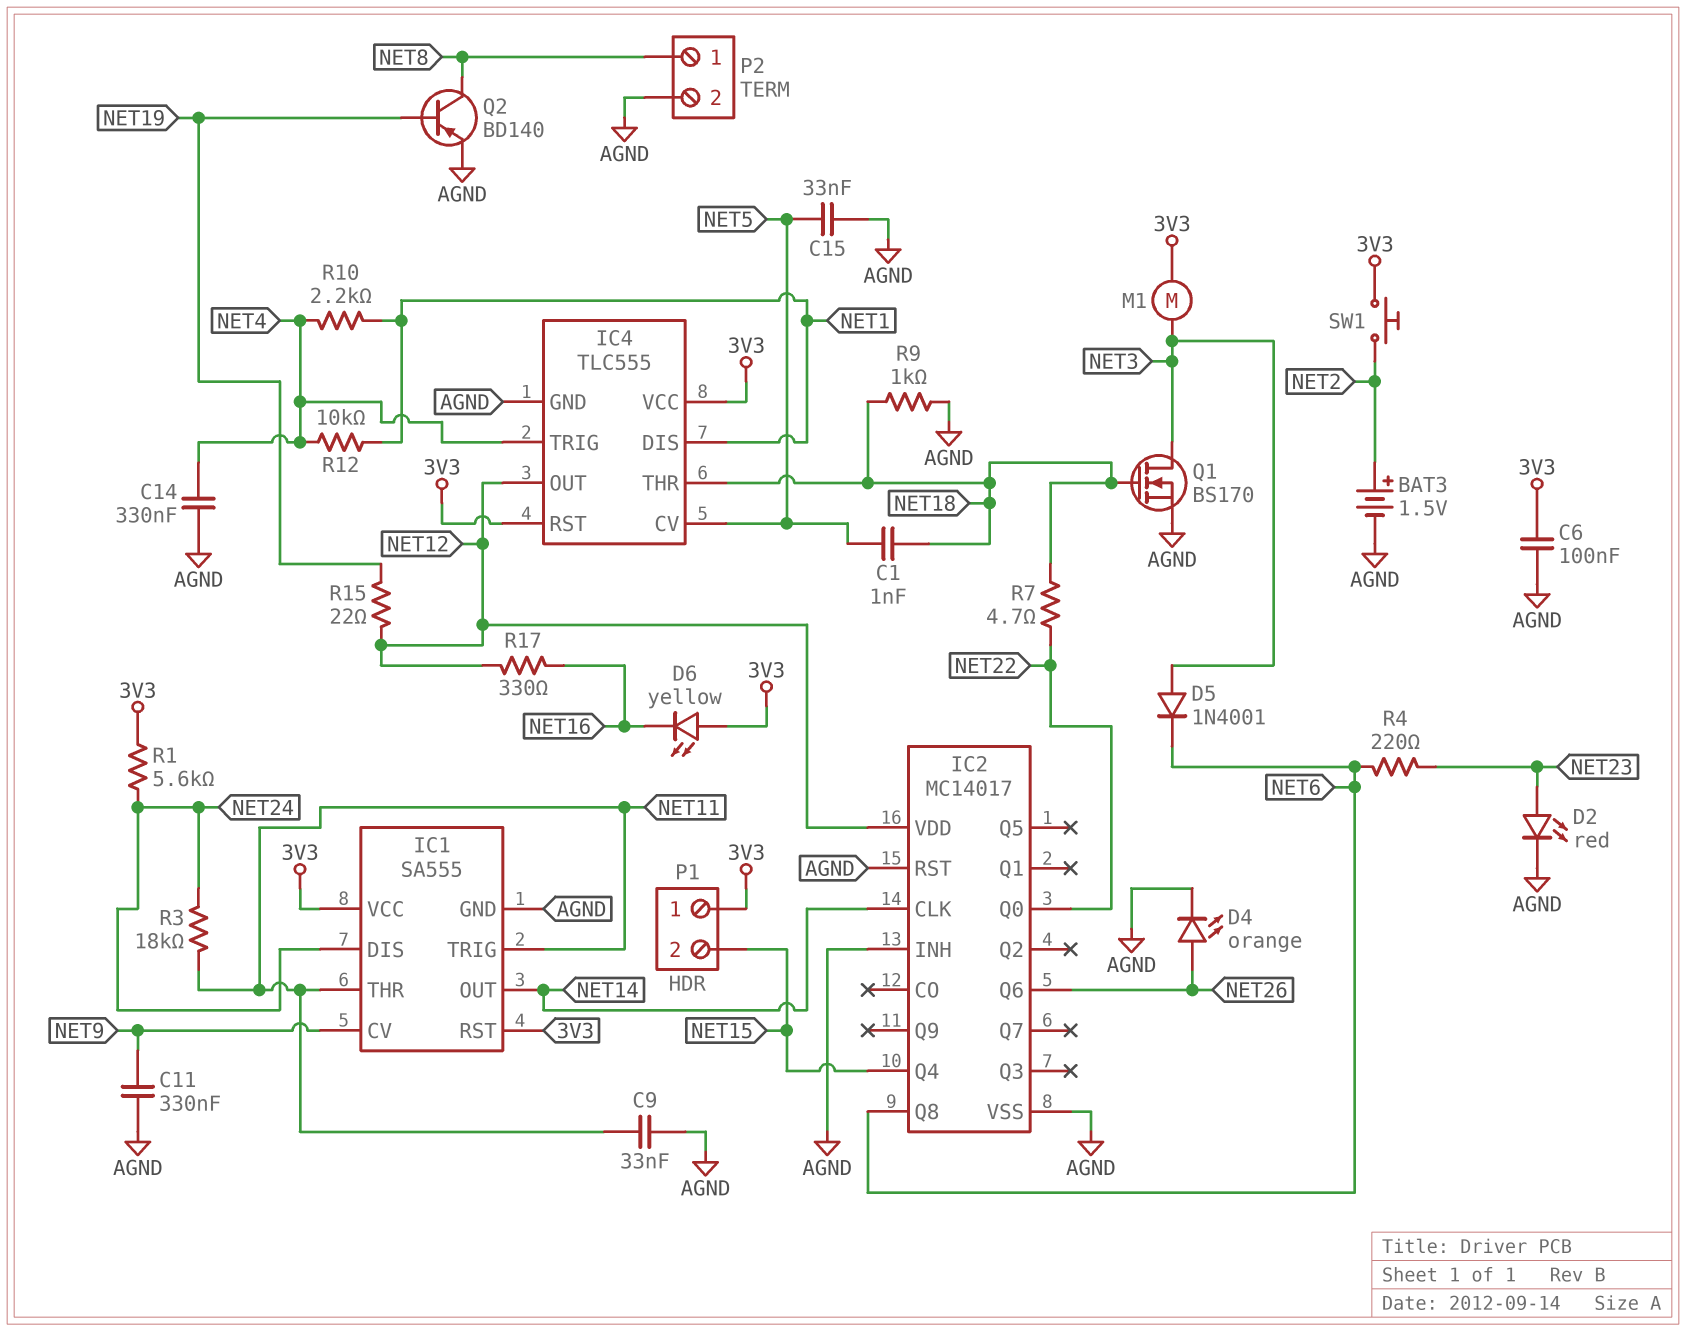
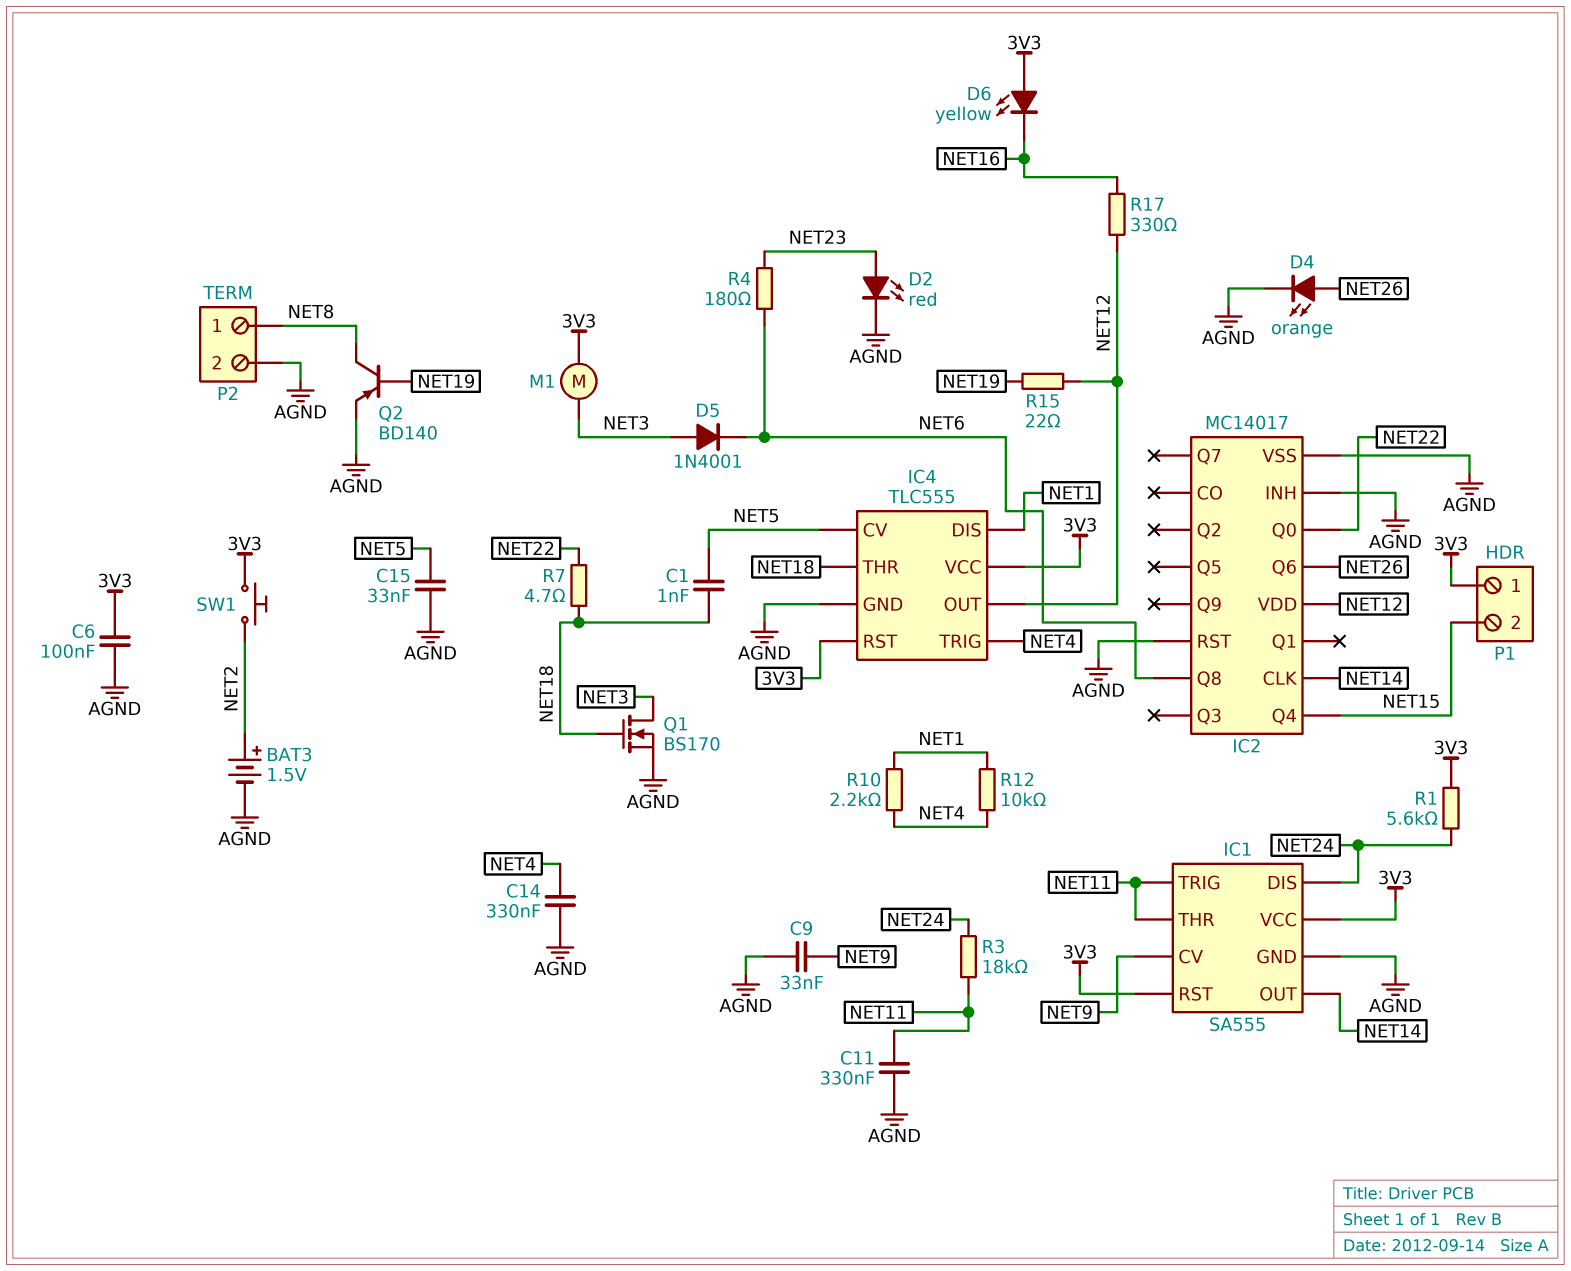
C9: 33nF (AGND, NET11) -> 33nF (AGND, NET9)
C11: 330nF (AGND, NET9) -> 330nF (AGND, NET11)
R4: 220 (NET6, NET23) -> 180 (NET6, NET23)
R9: 1k (AGND, NET18) -> none

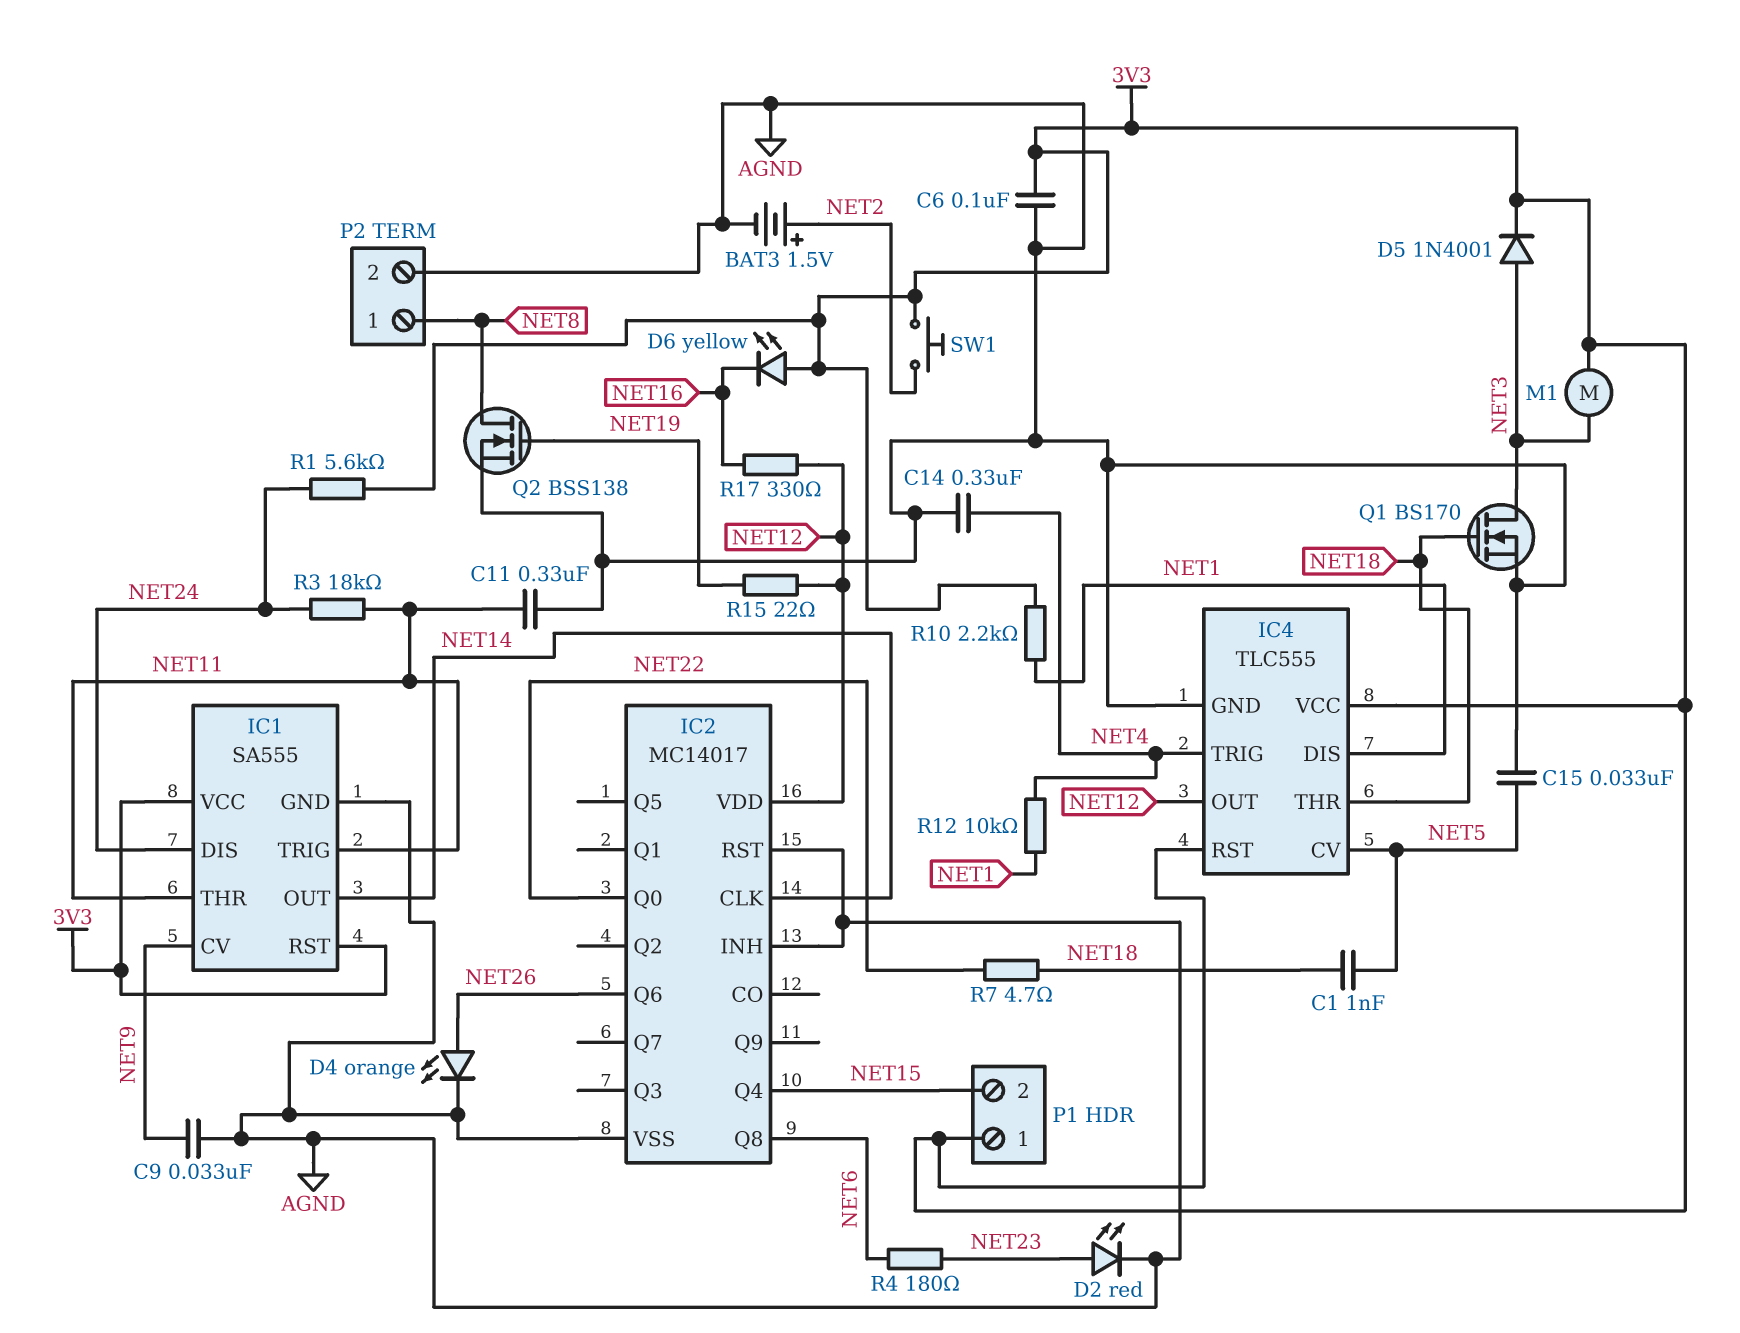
D5: diode 1N4001 (A NET3, K NET6) -> diode 1N4001 (A NET3, K 3V3)
Q2: PNP BD140 (B NET19, C NET8, E AGND) -> NMOS BSS138 (G NET19, D NET8, S AGND)
R10: 2.2k (NET1, NET4) -> 2.2k (3V3, NET1)

